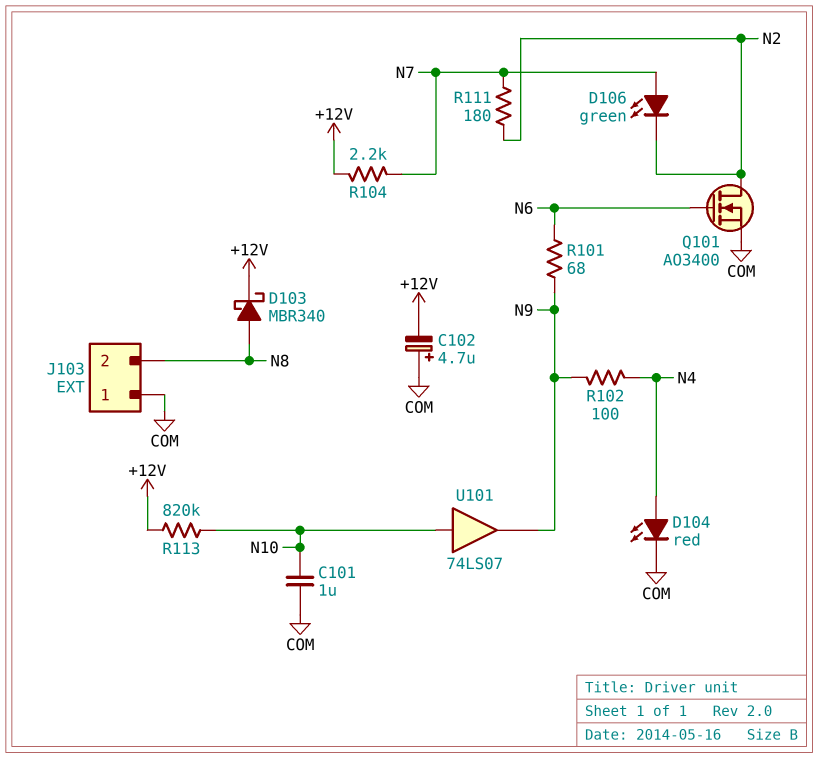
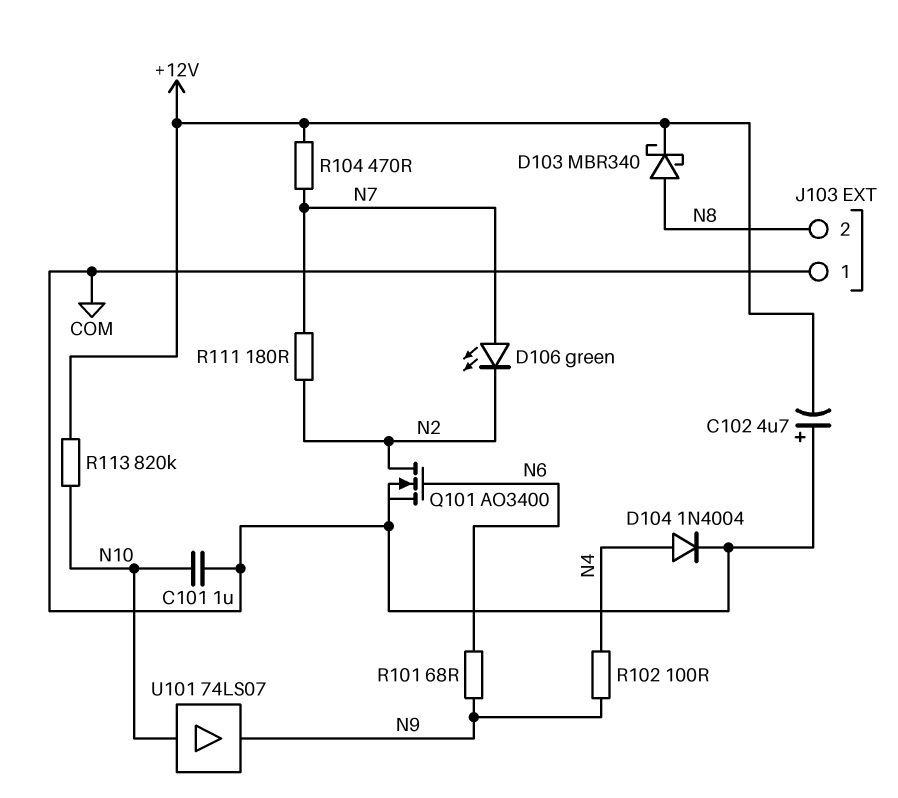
D104: LED red (A N4, K COM) -> diode 1N4004 (A N4, K COM)
R104: 2.2k (+12V, N7) -> 470 (+12V, N7)

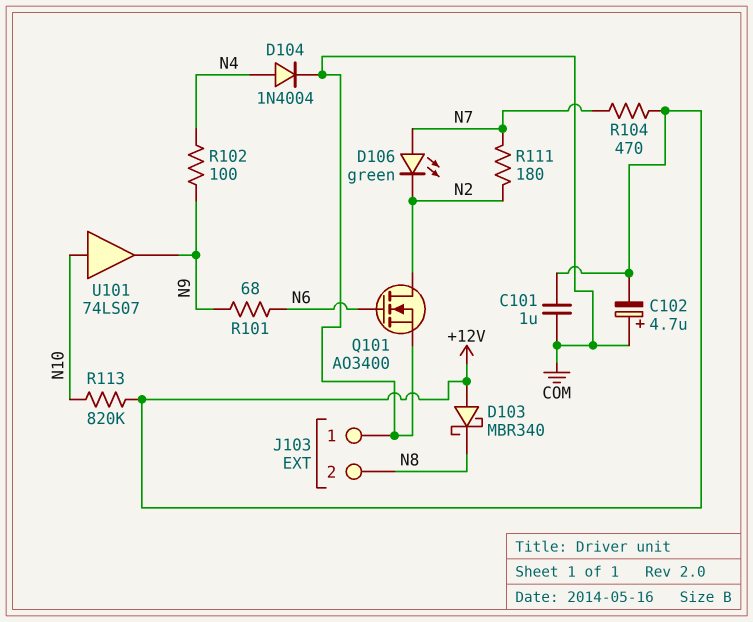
C101: 1uF (COM, N10) -> 1uF (+12V, COM)
D103: schottky MBR340 (A N8, K +12V) -> schottky MBR340 (A +12V, K N8)

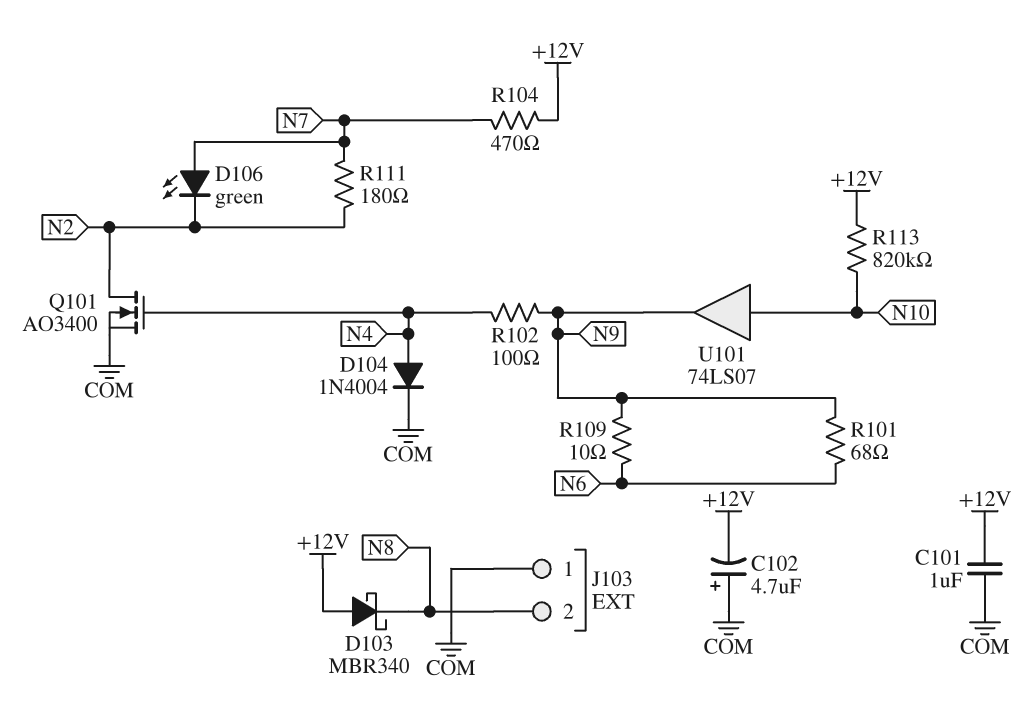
Q101: NMOS AO3400 (G N6, D N2, S COM) -> NMOS AO3400 (G N4, D N2, S COM)
R109: none -> 10 (N6, N9)

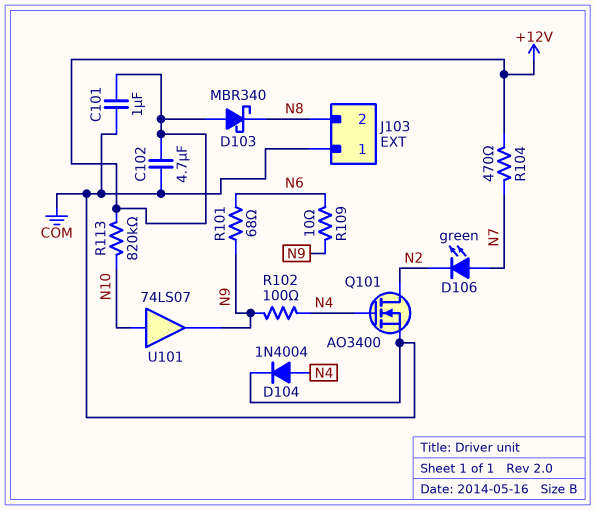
C102: 4.7uF (plus COM, minus +12V) -> 4.7uF (+12V, COM)
R111: 180 (N2, N7) -> none

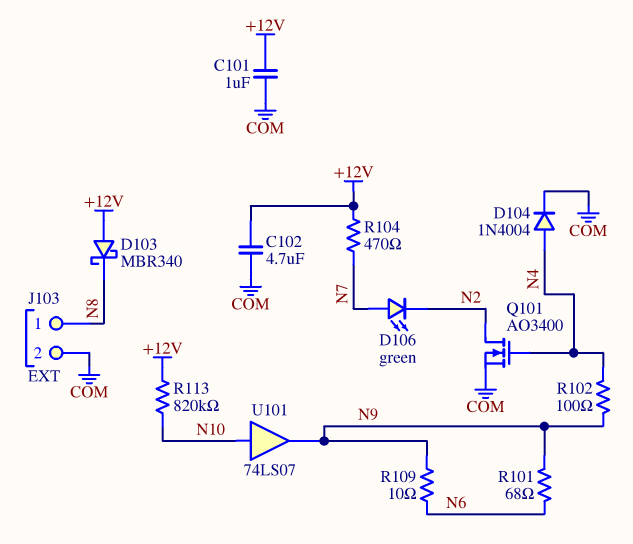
J103 pin 1: COM -> N8
J103 pin 2: N8 -> COM

